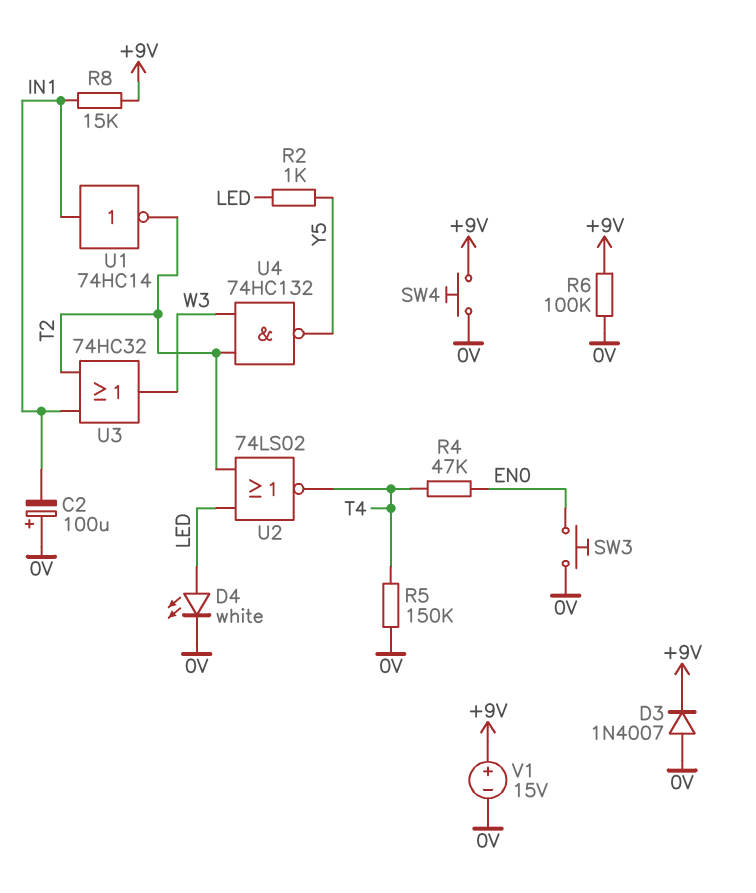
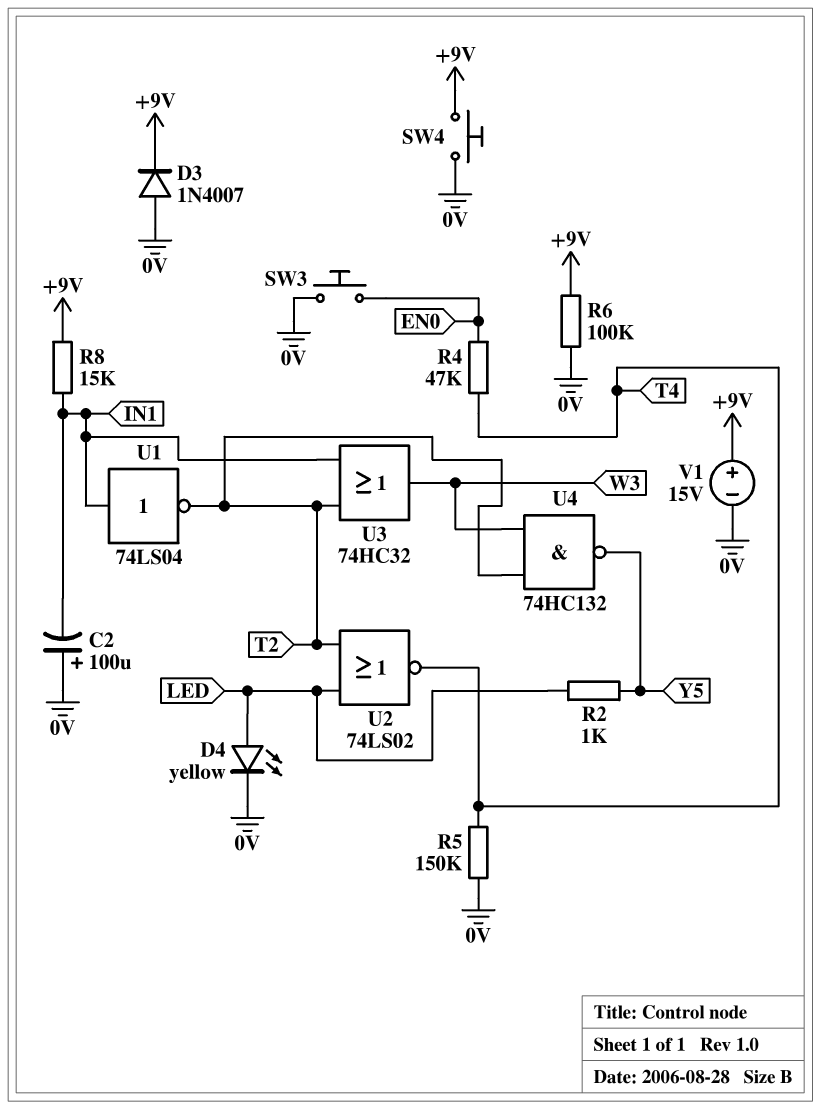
D4: LED white (A LED, K 0V) -> LED yellow (A LED, K 0V)
U1: NOT 74HC14 (in IN1, out T2) -> NOT 74LS04 (in IN1, out T2)

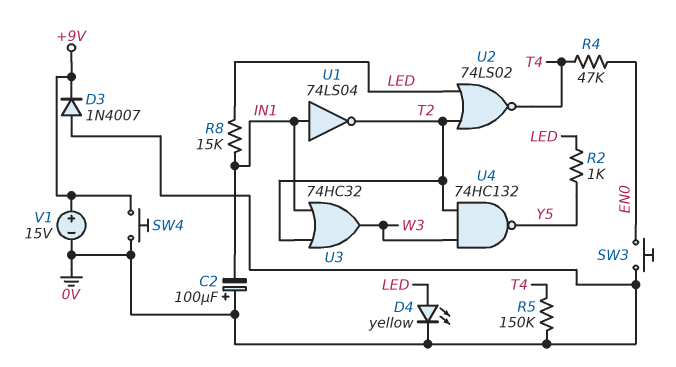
R6: 100k (+9V, 0V) -> none
R8: 15k (+9V, IN1) -> 15k (IN1, LED)

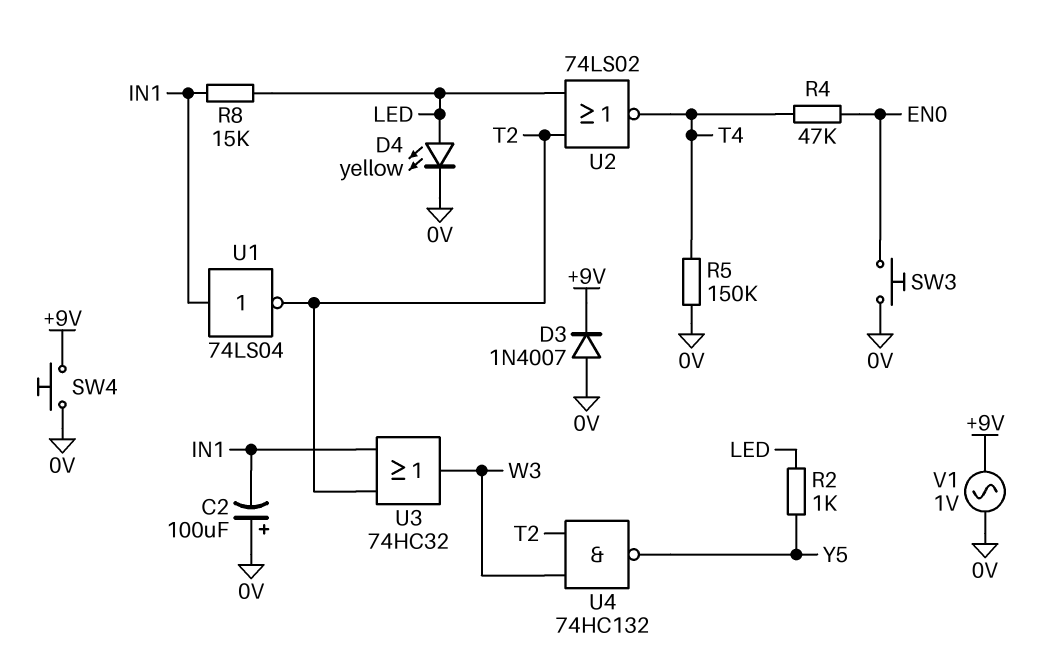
V1: 15V (plus +9V, minus 0V) -> AC 1V (+9V, 0V)

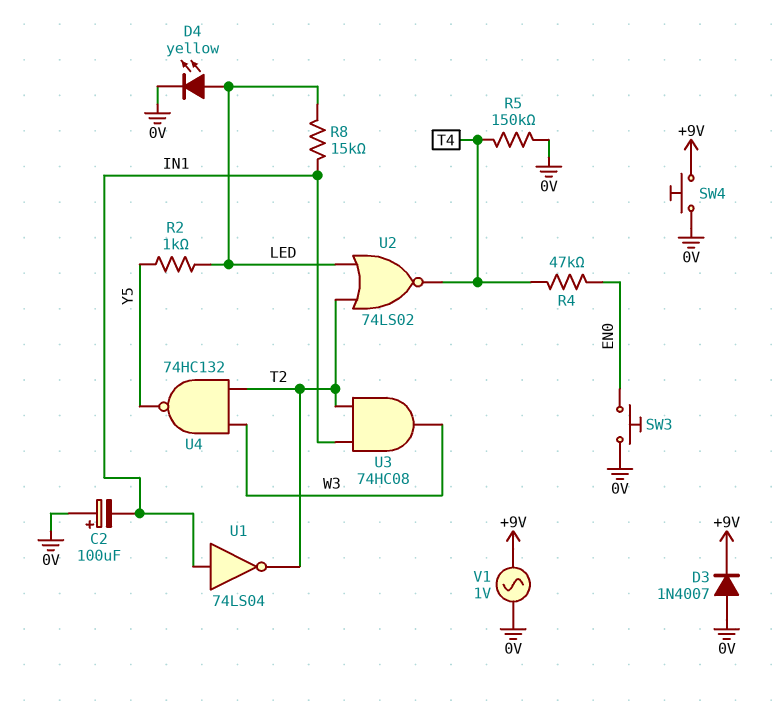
U3: OR 74HC32 (in IN1, in T2, out W3) -> AND 74HC08 (in IN1, in T2, out W3)

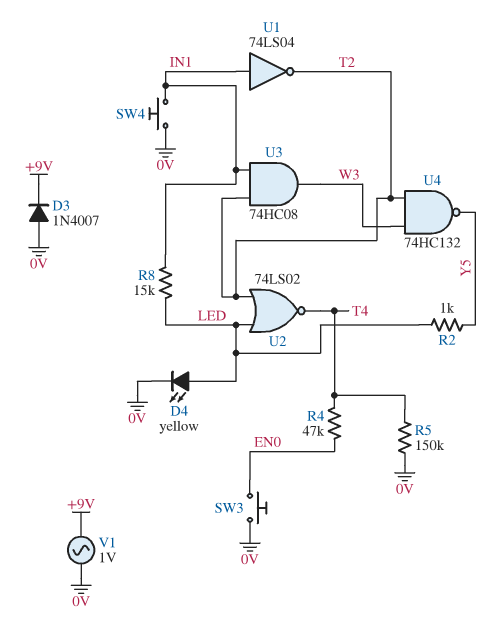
C2: 100uF (plus 0V, minus IN1) -> none
SW4: button (+9V, 0V) -> button (0V, IN1)

